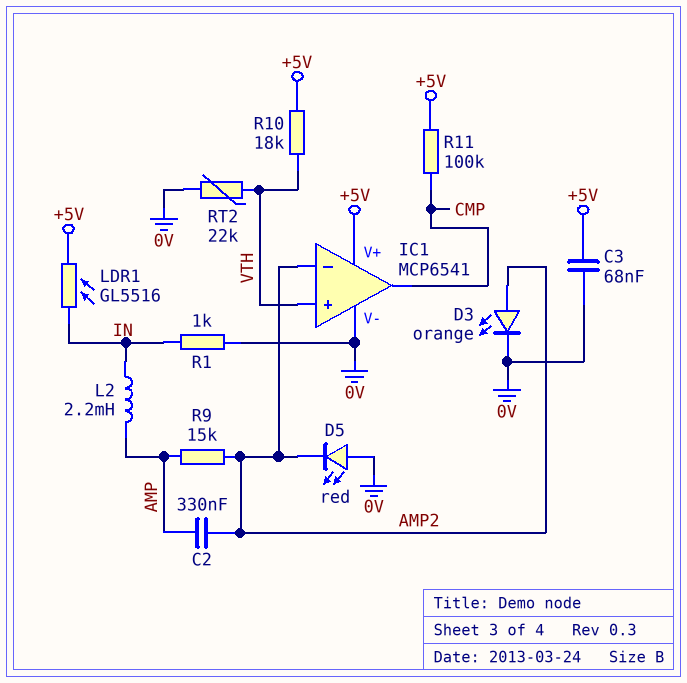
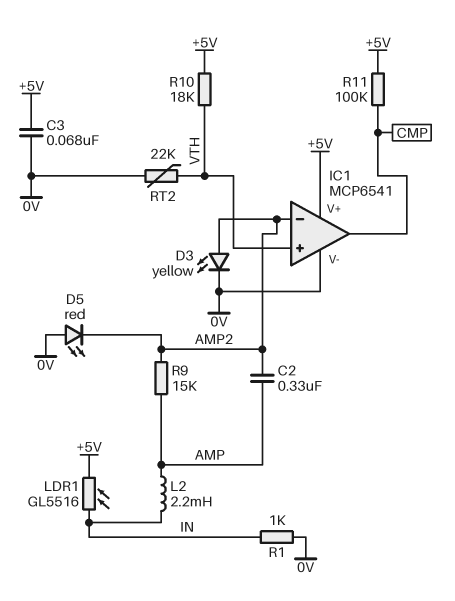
D3: LED orange (A AMP2, K 0V) -> LED yellow (A AMP2, K 0V)

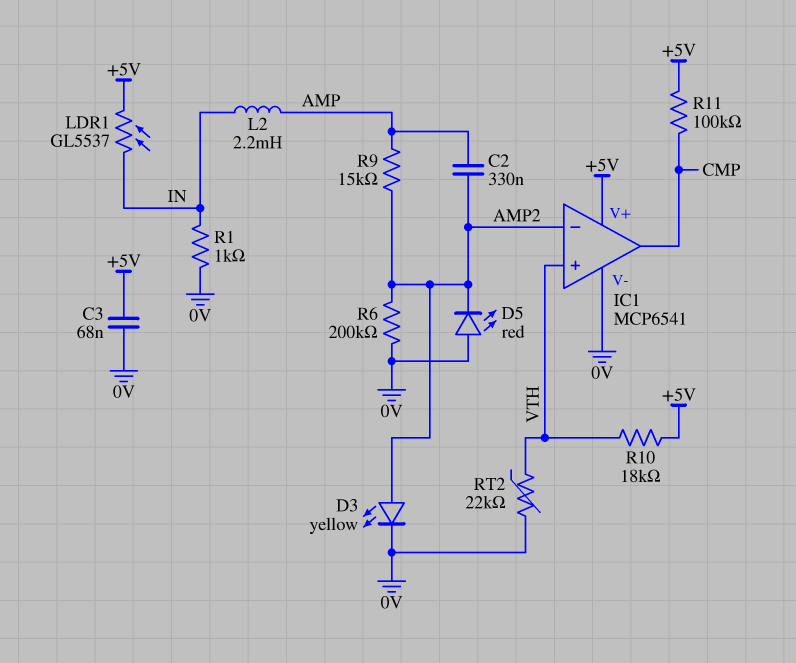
LDR1: GL5516 (+5V, IN) -> GL5537 (+5V, IN)
R6: none -> 200k (0V, AMP2)

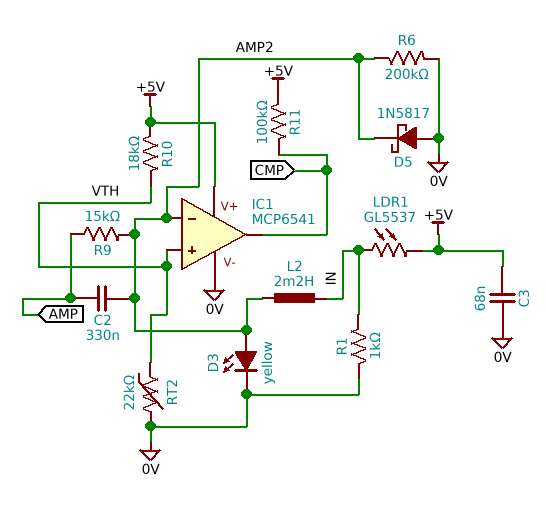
D5: LED red (A 0V, K AMP2) -> schottky 1N5817 (A 0V, K AMP2)
L2: 2.2mH (AMP, IN) -> 2.2mH (AMP2, IN)

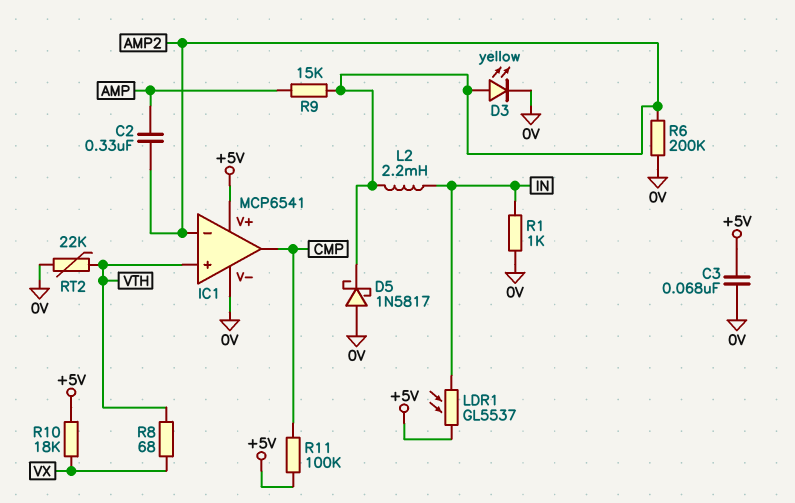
R8: none -> 68 (VTH, VX)
R10: 18k (+5V, VTH) -> 18k (+5V, VX)

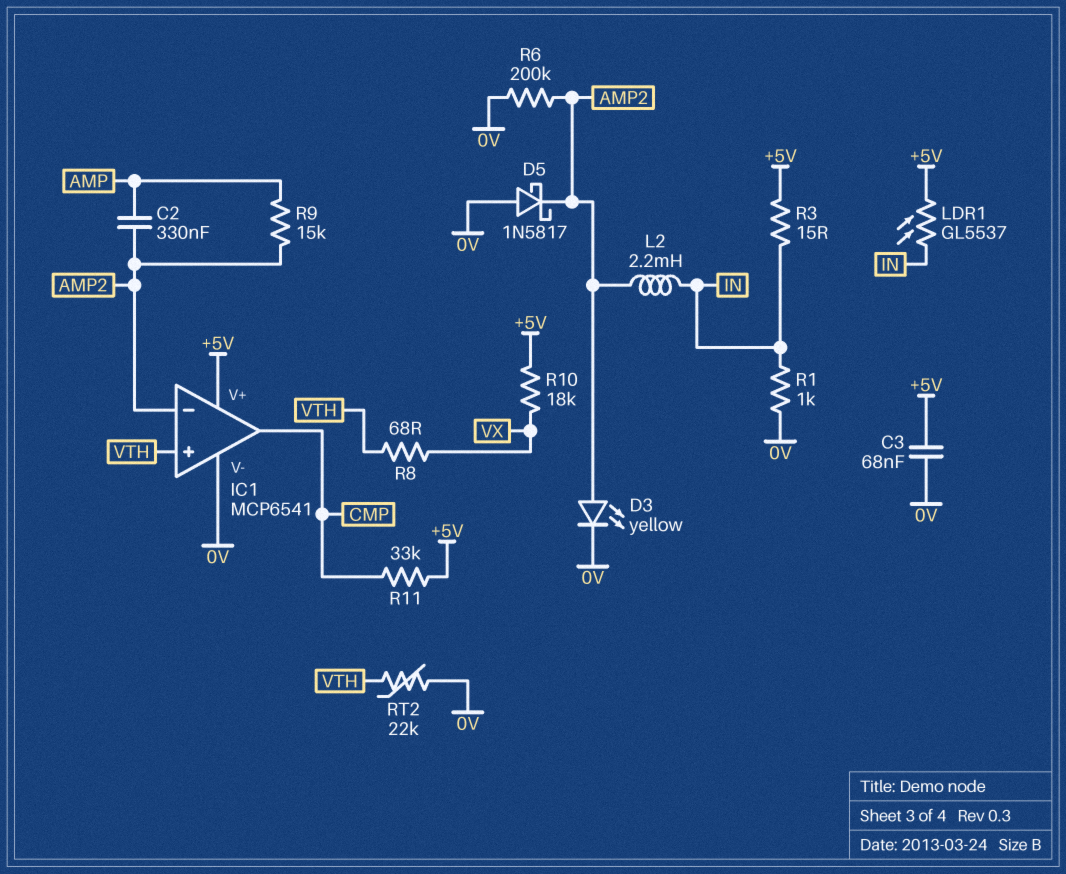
R3: none -> 15 (+5V, IN)
R11: 100k (+5V, CMP) -> 33k (+5V, CMP)

